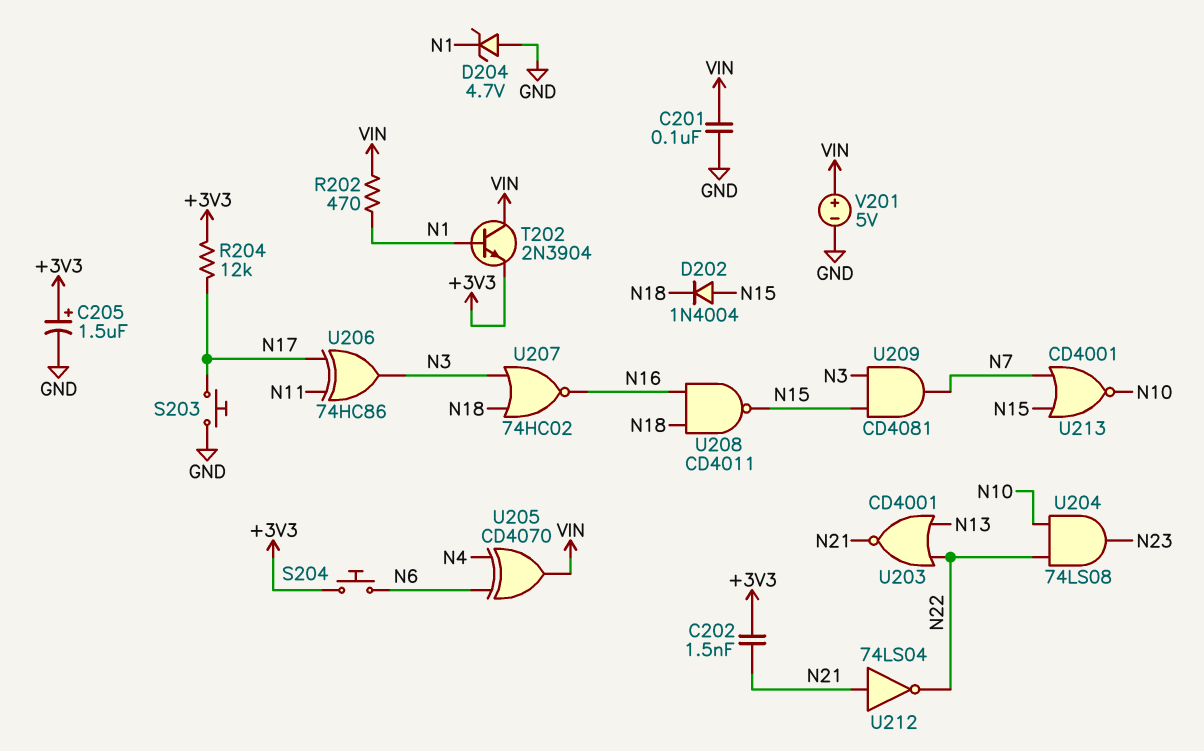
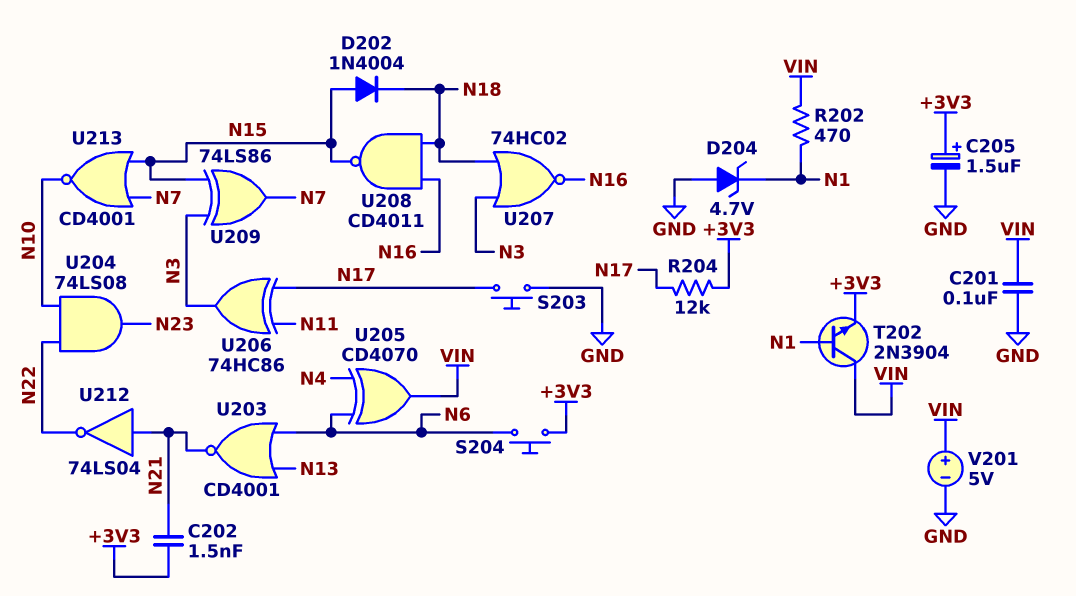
U203: NOR CD4001 (in N13, in N22, out N21) -> NOR CD4001 (in N6, in N13, out N21)
U209: AND CD4081 (in N3, in N15, out N7) -> XOR 74LS86 (in N3, in N15, out N7)

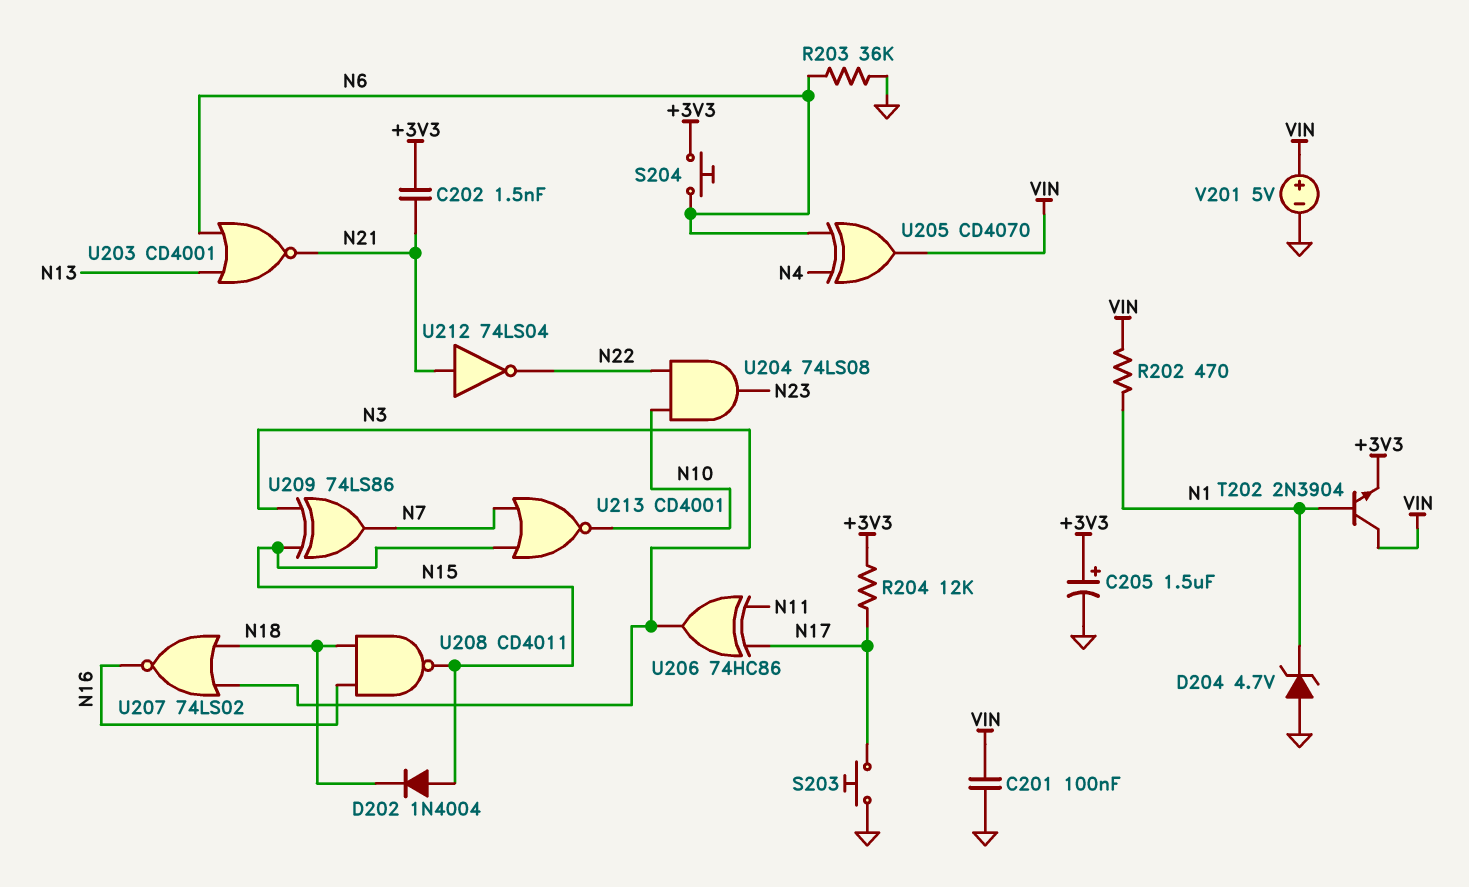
R203: none -> 36k (GND, N6)
U207: NOR 74HC02 (in N3, in N18, out N16) -> NOR 74LS02 (in N3, in N18, out N16)

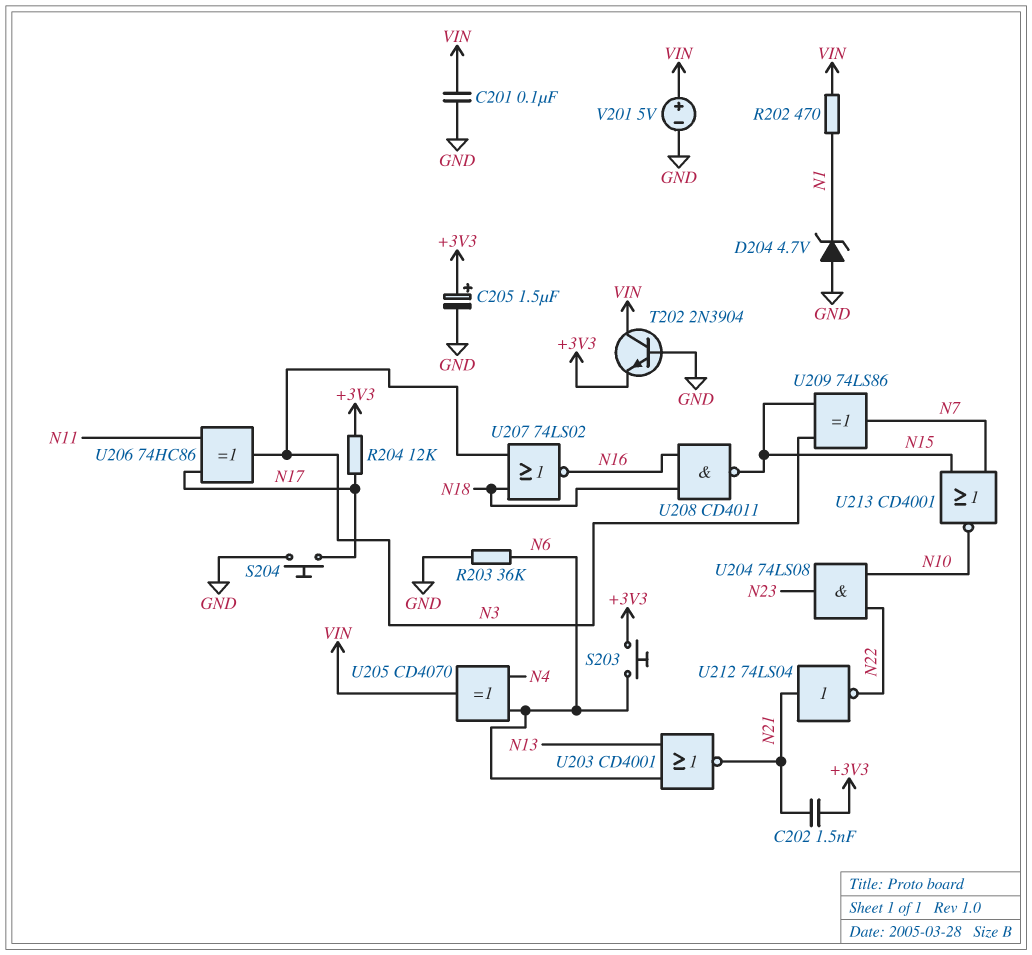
D202: diode 1N4004 (A N15, K N18) -> none
S203: button (GND, N17) -> button (+3V3, N6)
S204: button (+3V3, N6) -> button (GND, N17)
T202: NPN 2N3904 (B N1, C VIN, E +3V3) -> NPN 2N3904 (B GND, C VIN, E +3V3)

